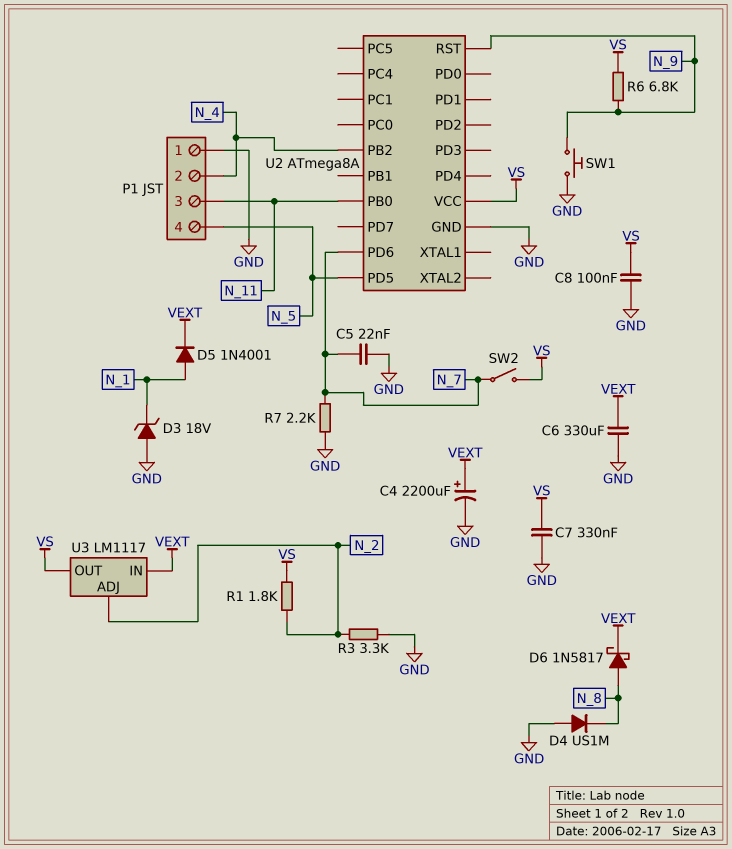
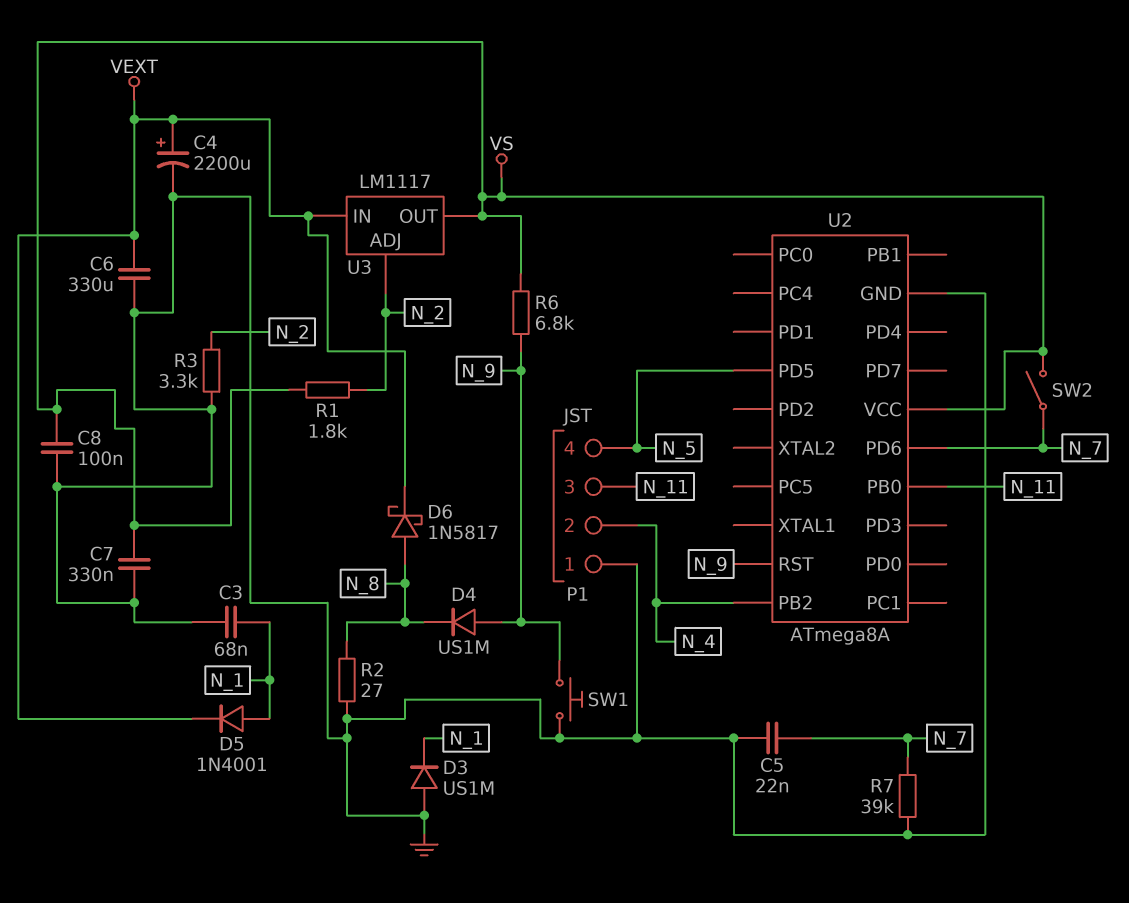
C3: none -> 68nF (GND, N_1)
D3: zener 18V (A GND, K N_1) -> diode US1M (A GND, K N_1)
D4: diode US1M (A GND, K N_8) -> diode US1M (A N_9, K N_8)
R2: none -> 27 (GND, N_8)
R7: 2.2k (GND, N_7) -> 39k (GND, N_7)

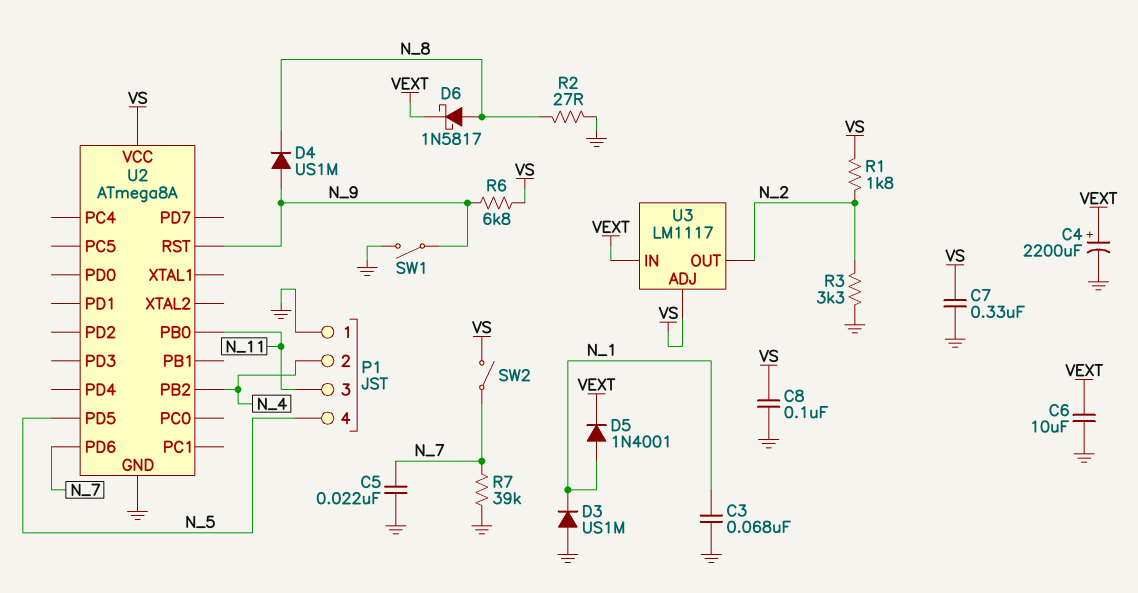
C6: 330uF (GND, VEXT) -> 10uF (GND, VEXT)
SW1: button (GND, N_9) -> switch (GND, N_9)
U3 pin ADJ: N_2 -> VS
U3 pin OUT: VS -> N_2

